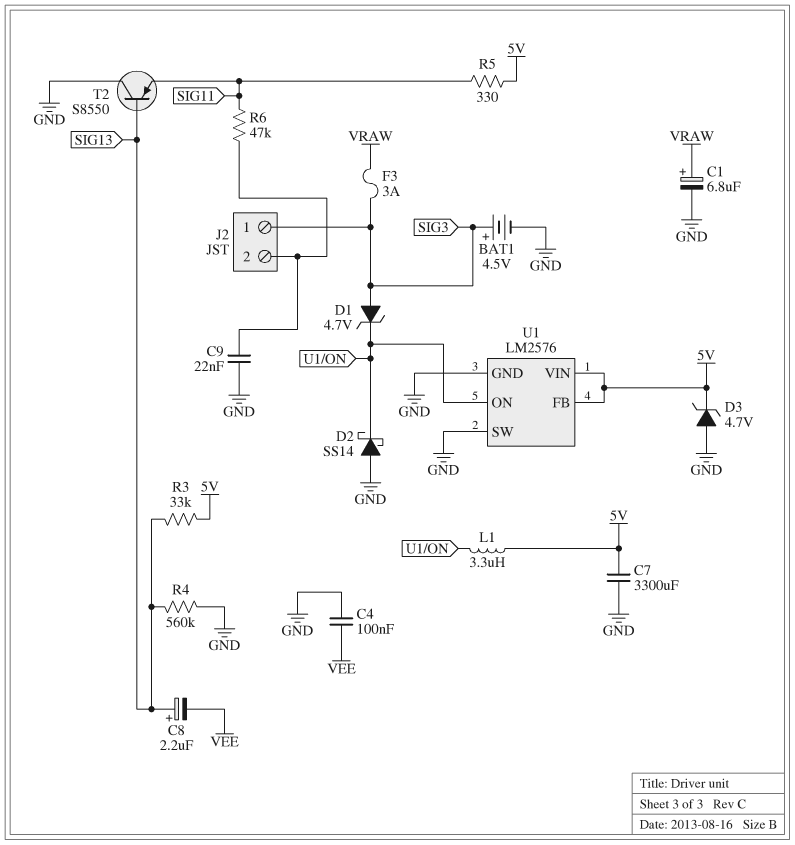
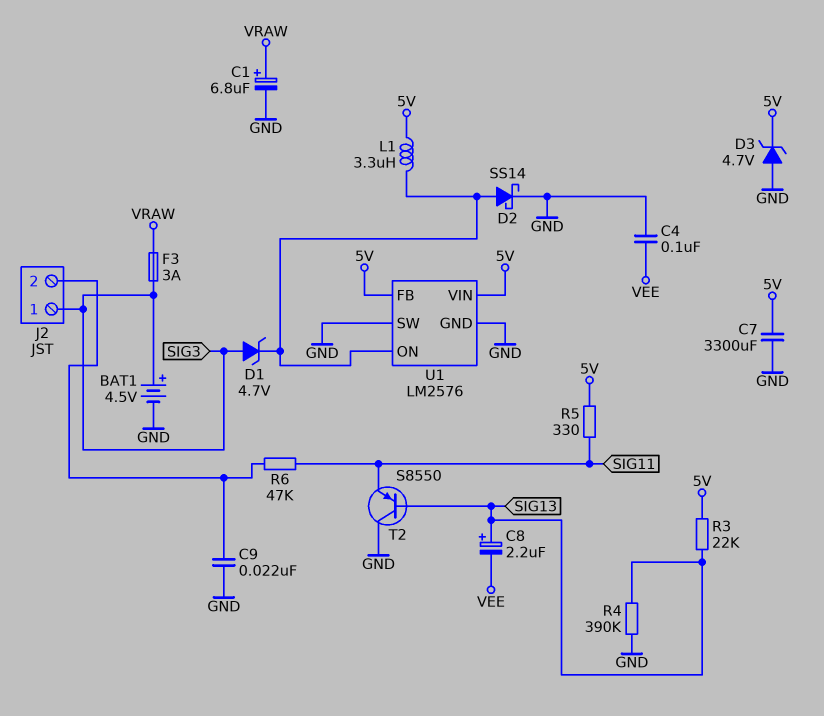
D2: schottky SS14 (A GND, K U1/ON) -> schottky SS14 (A U1/ON, K GND)
R3: 33k (5V, SIG13) -> 22k (5V, SIG13)
R4: 560k (GND, SIG13) -> 390k (GND, SIG13)

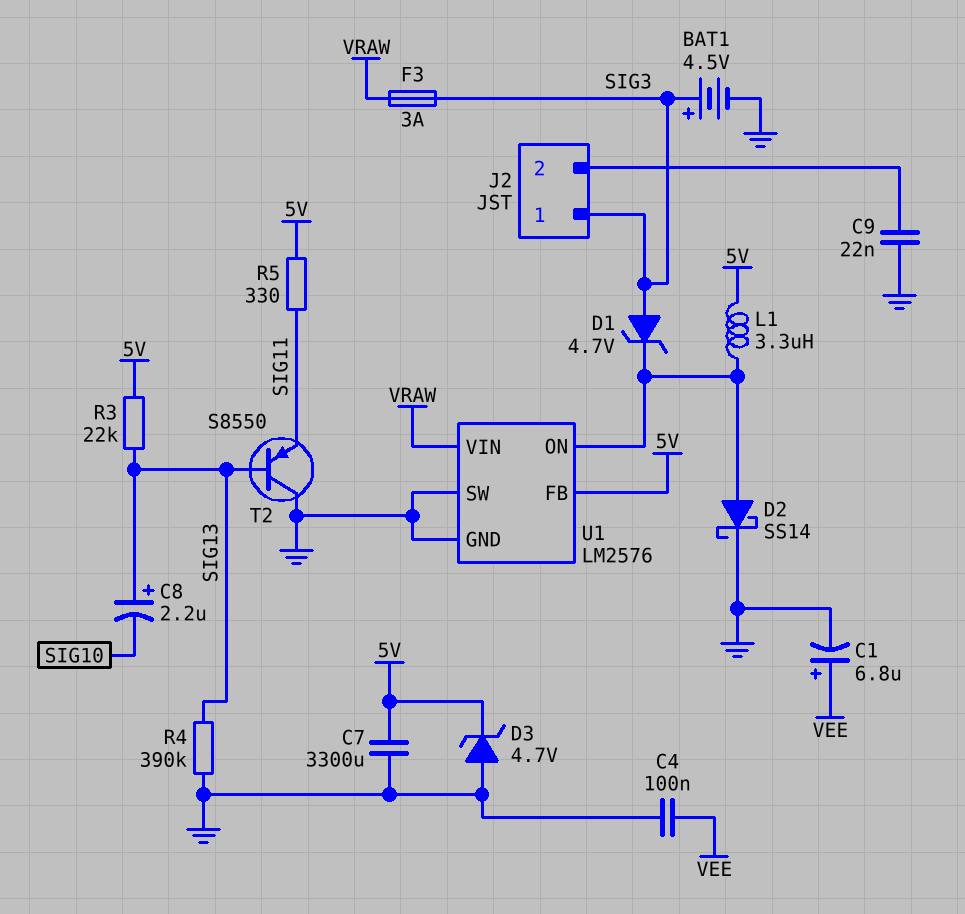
C1: 6.8uF (plus VRAW, minus GND) -> 6.8uF (plus VEE, minus GND)
C8: 2.2uF (plus SIG13, minus VEE) -> 2.2uF (plus SIG13, minus SIG10)
R6: 47k (J2/2, SIG11) -> none
U1 pin VIN: 5V -> VRAW

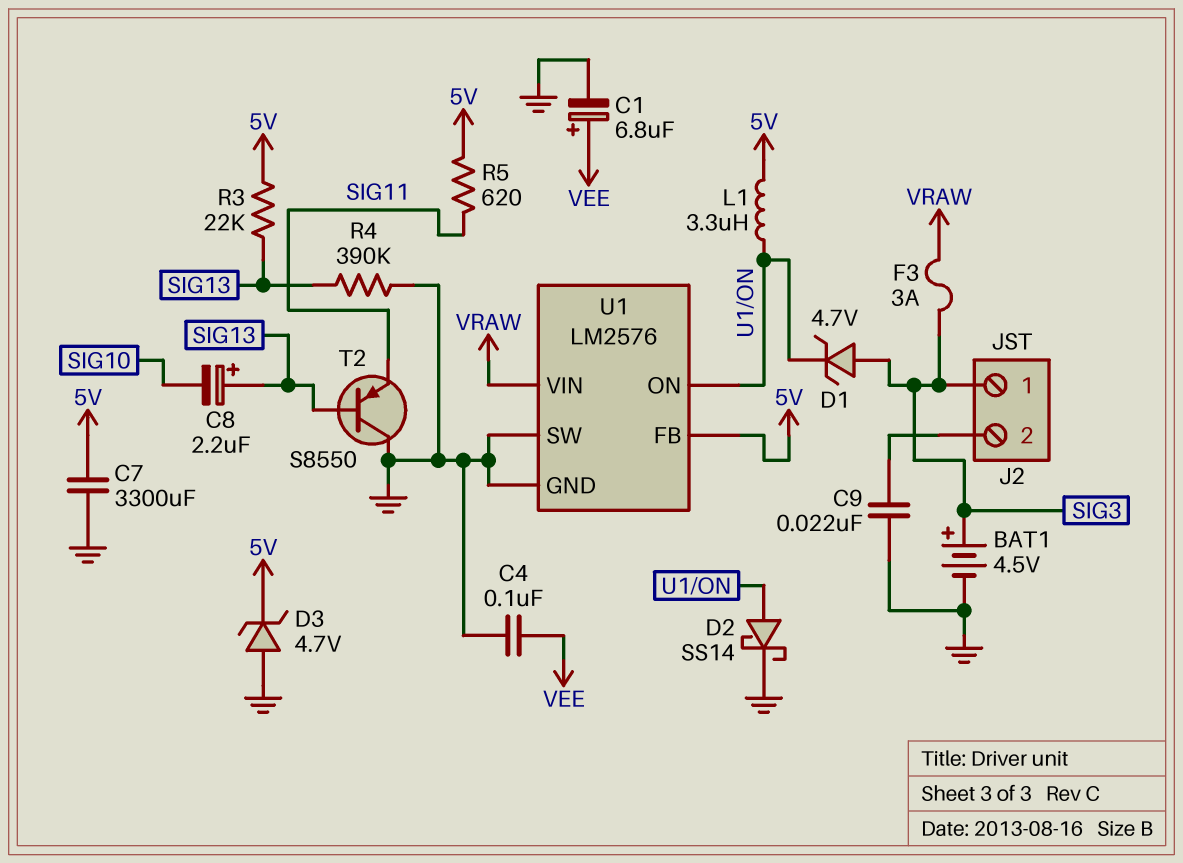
R5: 330 (5V, SIG11) -> 620 (5V, SIG11)

